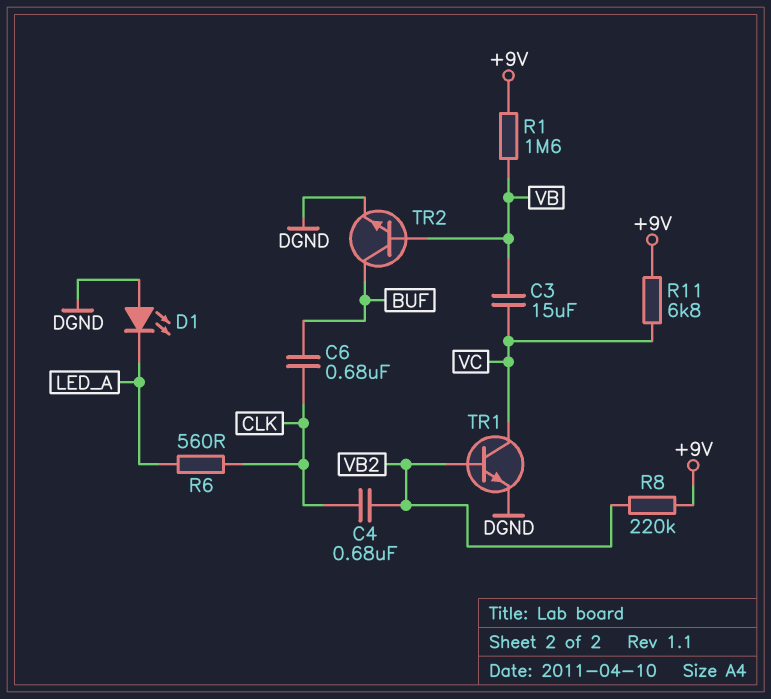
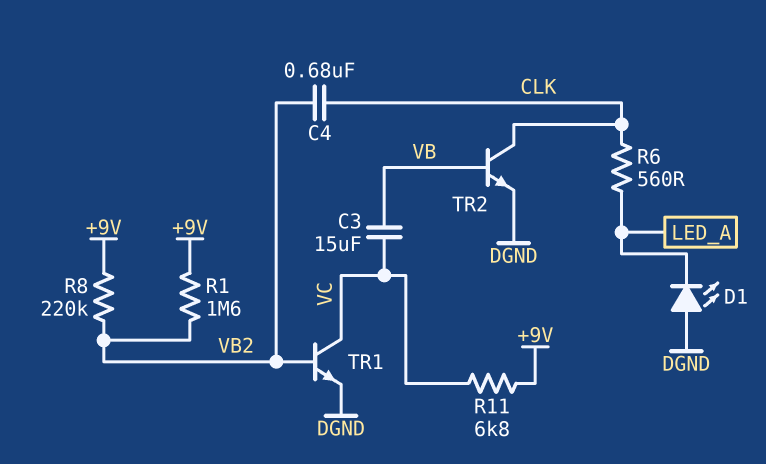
C6: 680nF (BUF, CLK) -> none
R1: 1.6M (+9V, VB) -> 1.6M (+9V, VB2)
TR2: NPN (B VB, C BUF, E DGND) -> NPN (B VB, C CLK, E DGND)

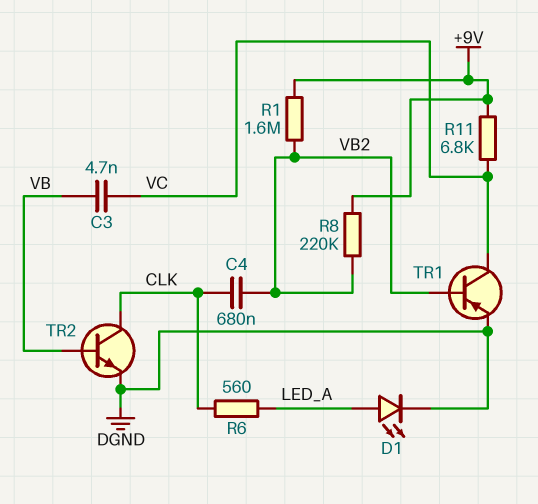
C3: 15uF (VB, VC) -> 4.7nF (VB, VC)
D1: LED (A DGND, K LED_A) -> LED (A LED_A, K DGND)
TR1: NPN (B VB2, C VC, E DGND) -> PNP (B VB2, C VC, E DGND)

